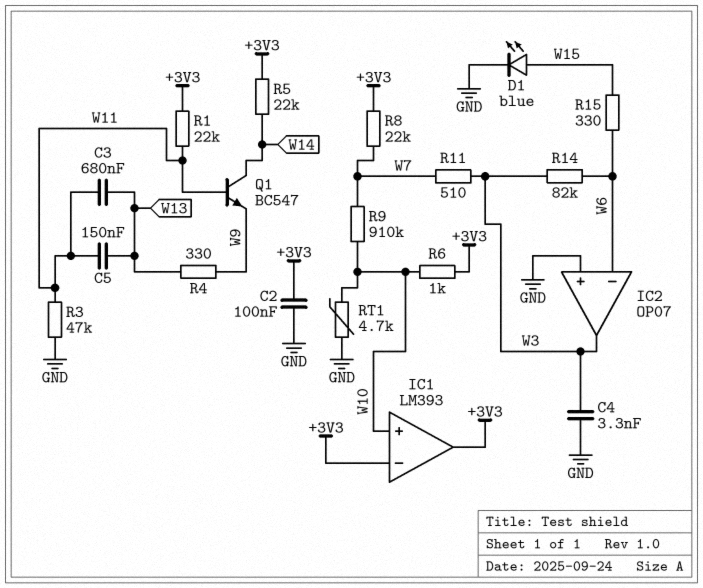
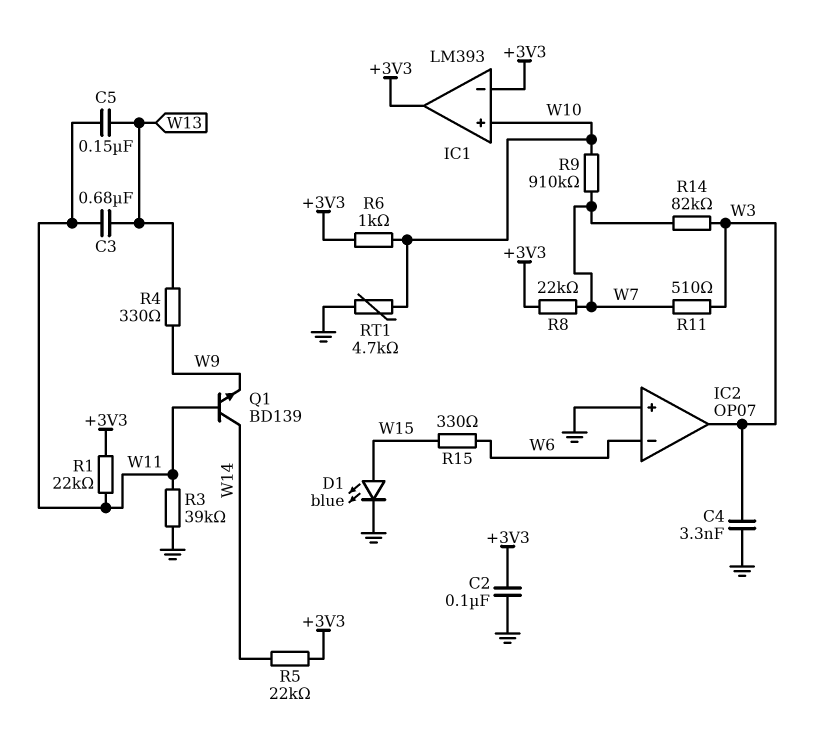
Q1: NPN BC547 (B W11, C W14, E W9) -> NPN BD139 (B W11, C W14, E W9)
R3: 47k (GND, W11) -> 39k (GND, W11)
R14: 82k (W3, W6) -> 82k (W3, W7)

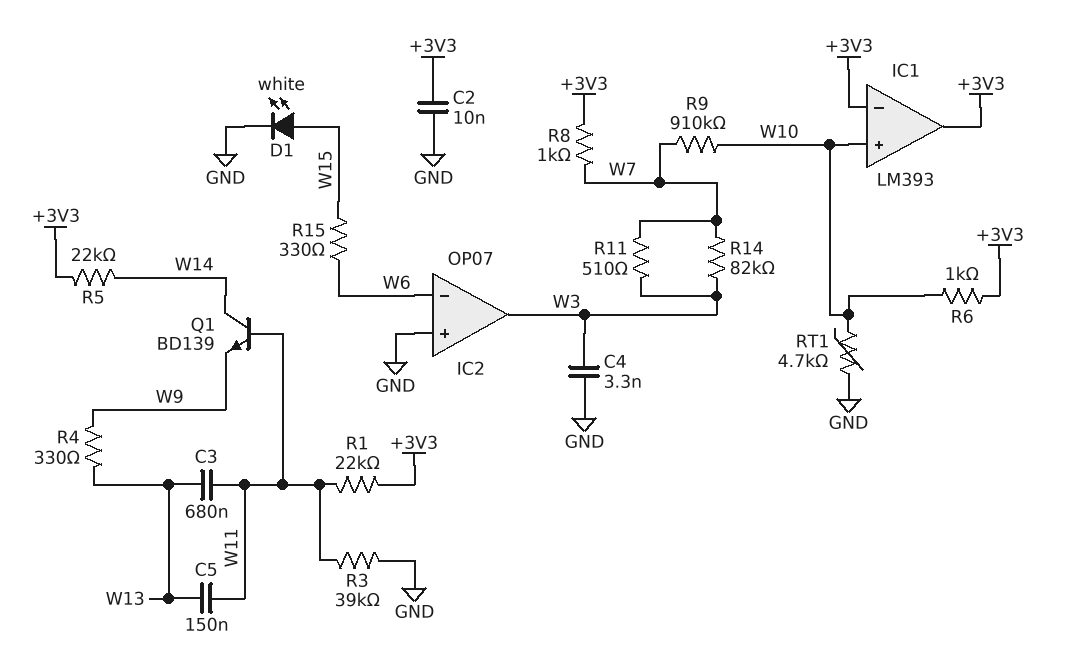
C2: 100nF (+3V3, GND) -> 10nF (+3V3, GND)
D1: LED blue (A W15, K GND) -> LED white (A W15, K GND)
R8: 22k (+3V3, W7) -> 1k (+3V3, W7)

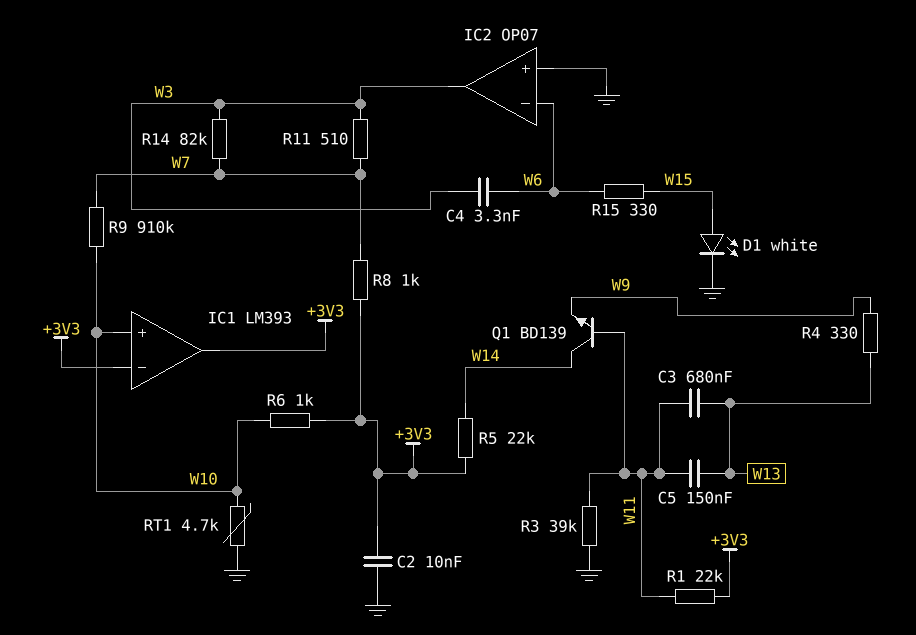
C4: 3.3nF (GND, W3) -> 3.3nF (W3, W6)

